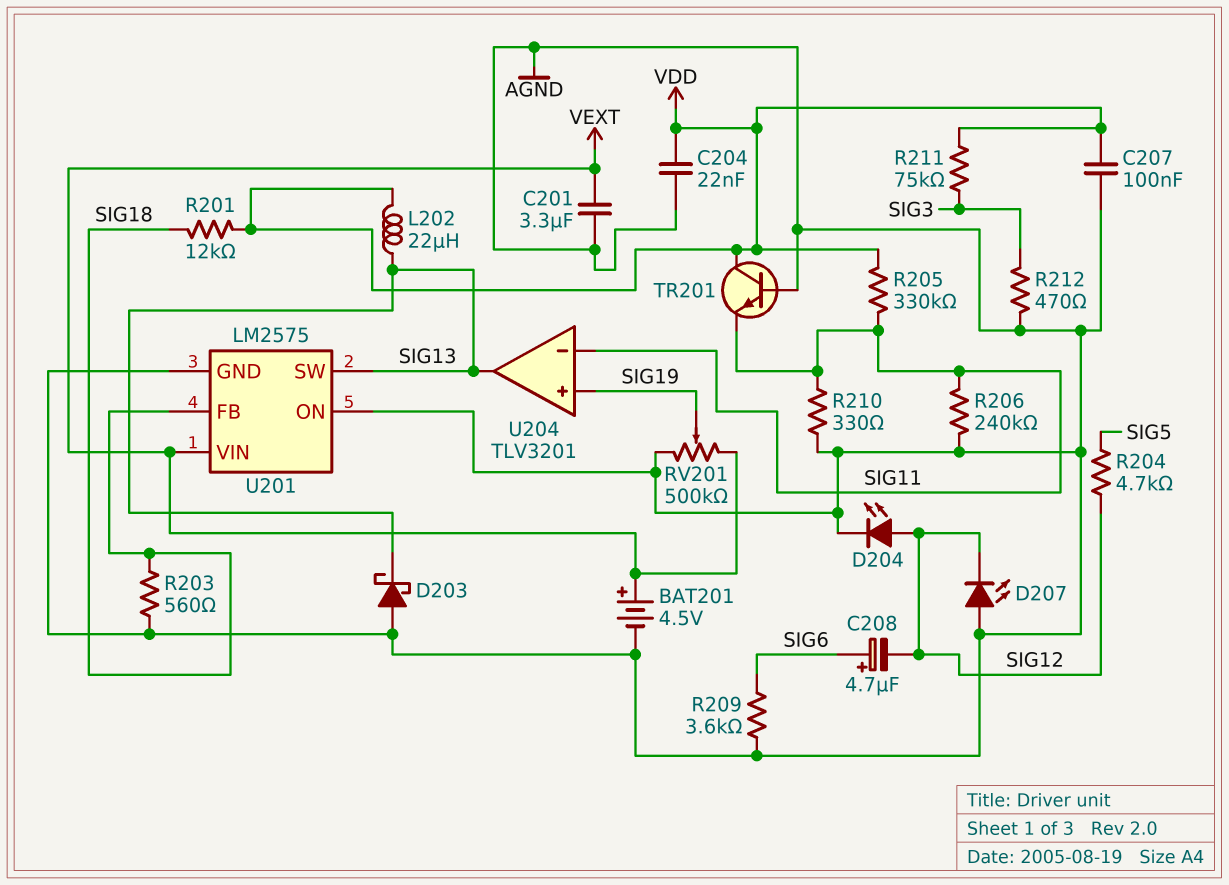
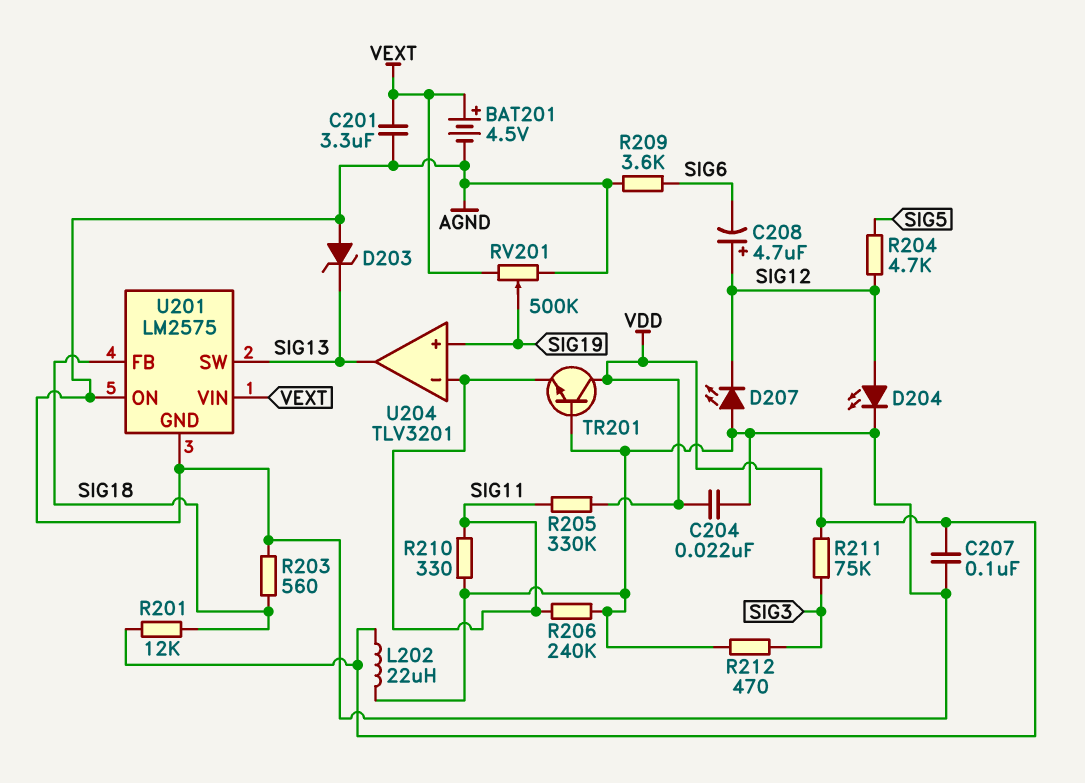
C208: 4.7uF (plus SIG6, minus SIG12) -> 4.7uF (plus SIG12, minus SIG6)
D203: schottky (A AGND, K SIG13) -> zener (A AGND, K SIG13)
L202: 22uH (SIG13, VDD) -> 22uH (AGND, VDD)

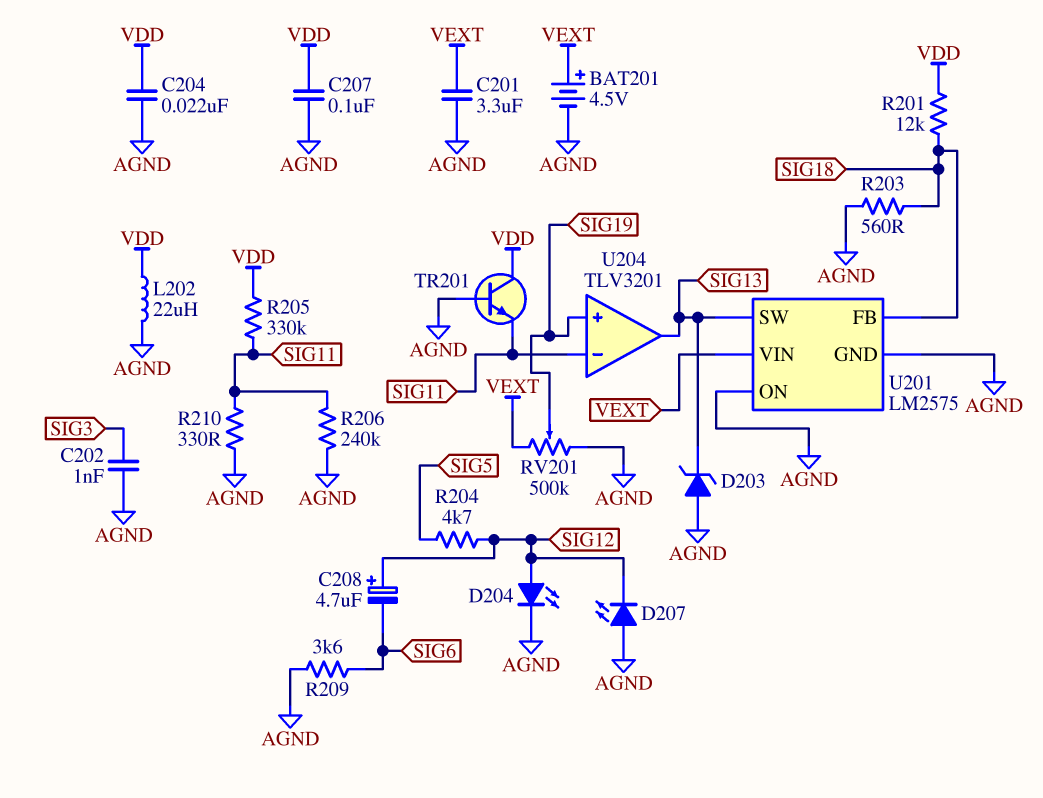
C202: none -> 1nF (AGND, SIG3)
R211: 75k (SIG3, VDD) -> none
R212: 470 (AGND, SIG3) -> none

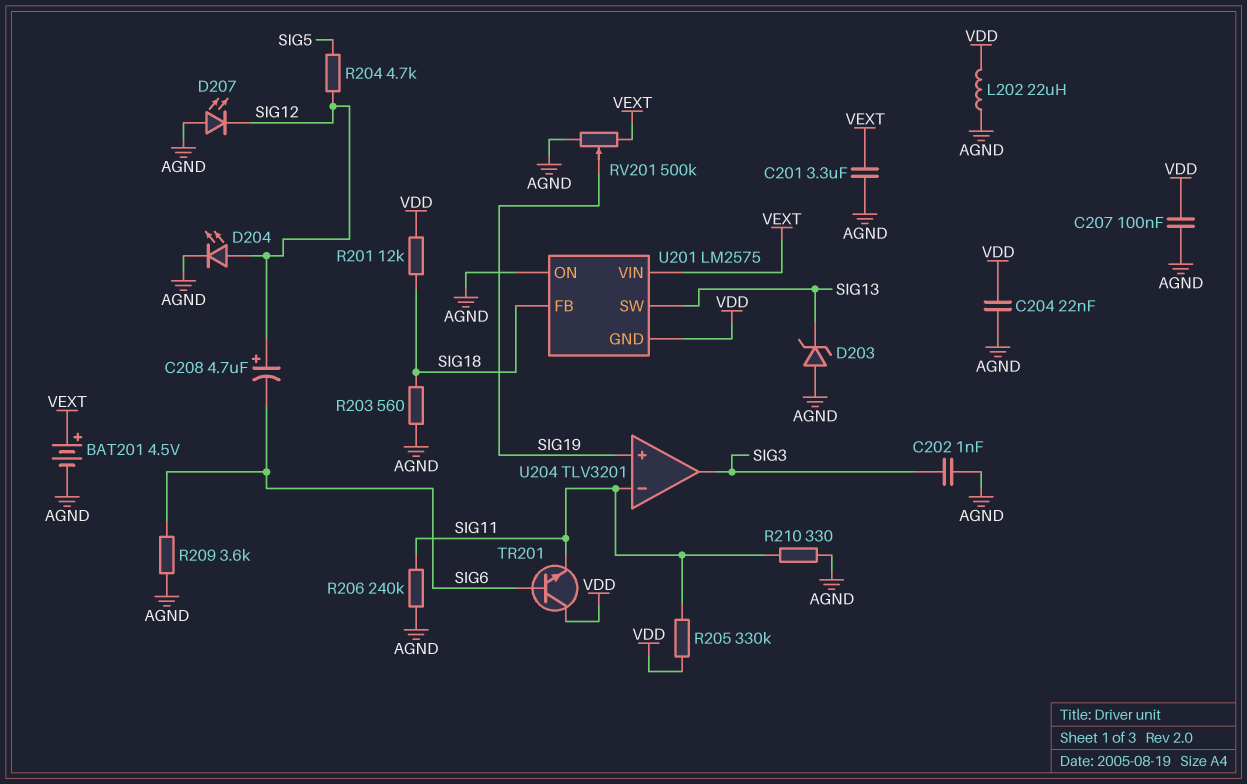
TR201: NPN (B AGND, C VDD, E SIG11) -> NPN (B SIG6, C VDD, E SIG11)
U201 pin GND: AGND -> VDD
U204 pin out: SIG13 -> SIG3

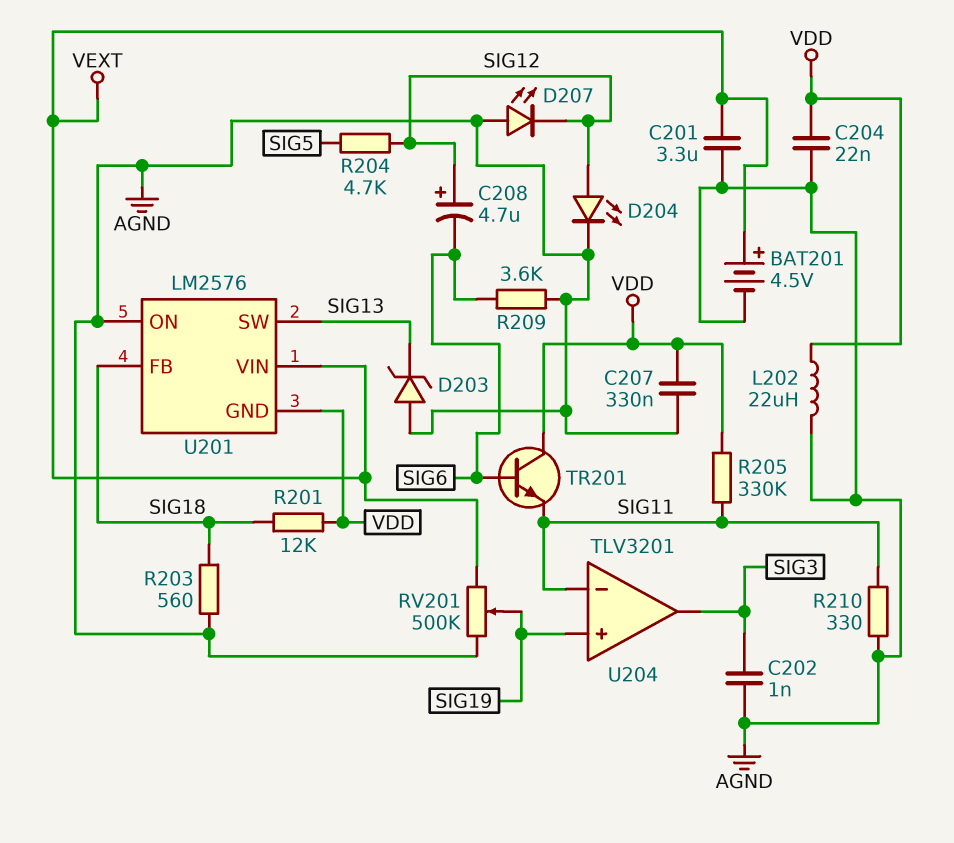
C207: 100nF (AGND, VDD) -> 330nF (AGND, VDD)
R206: 240k (AGND, SIG11) -> none
U201: LM2575 -> LM2576

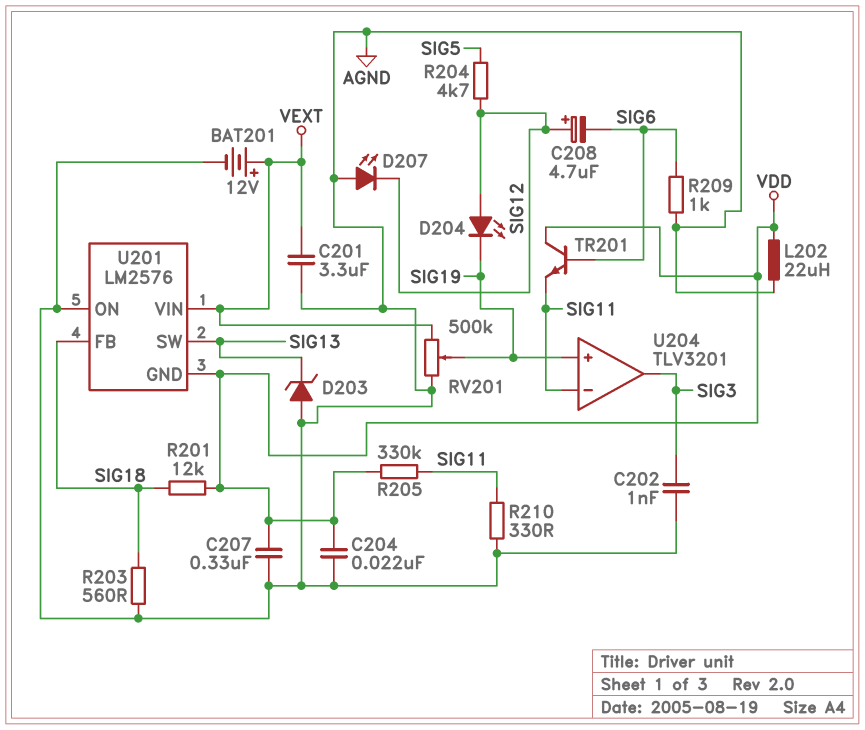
BAT201: 4.5V (plus VEXT, minus AGND) -> 12V (plus VEXT, minus AGND)
D204: LED (A SIG12, K AGND) -> LED (A SIG12, K SIG19)
R209: 3.6k (AGND, SIG6) -> 1k (AGND, SIG6)

